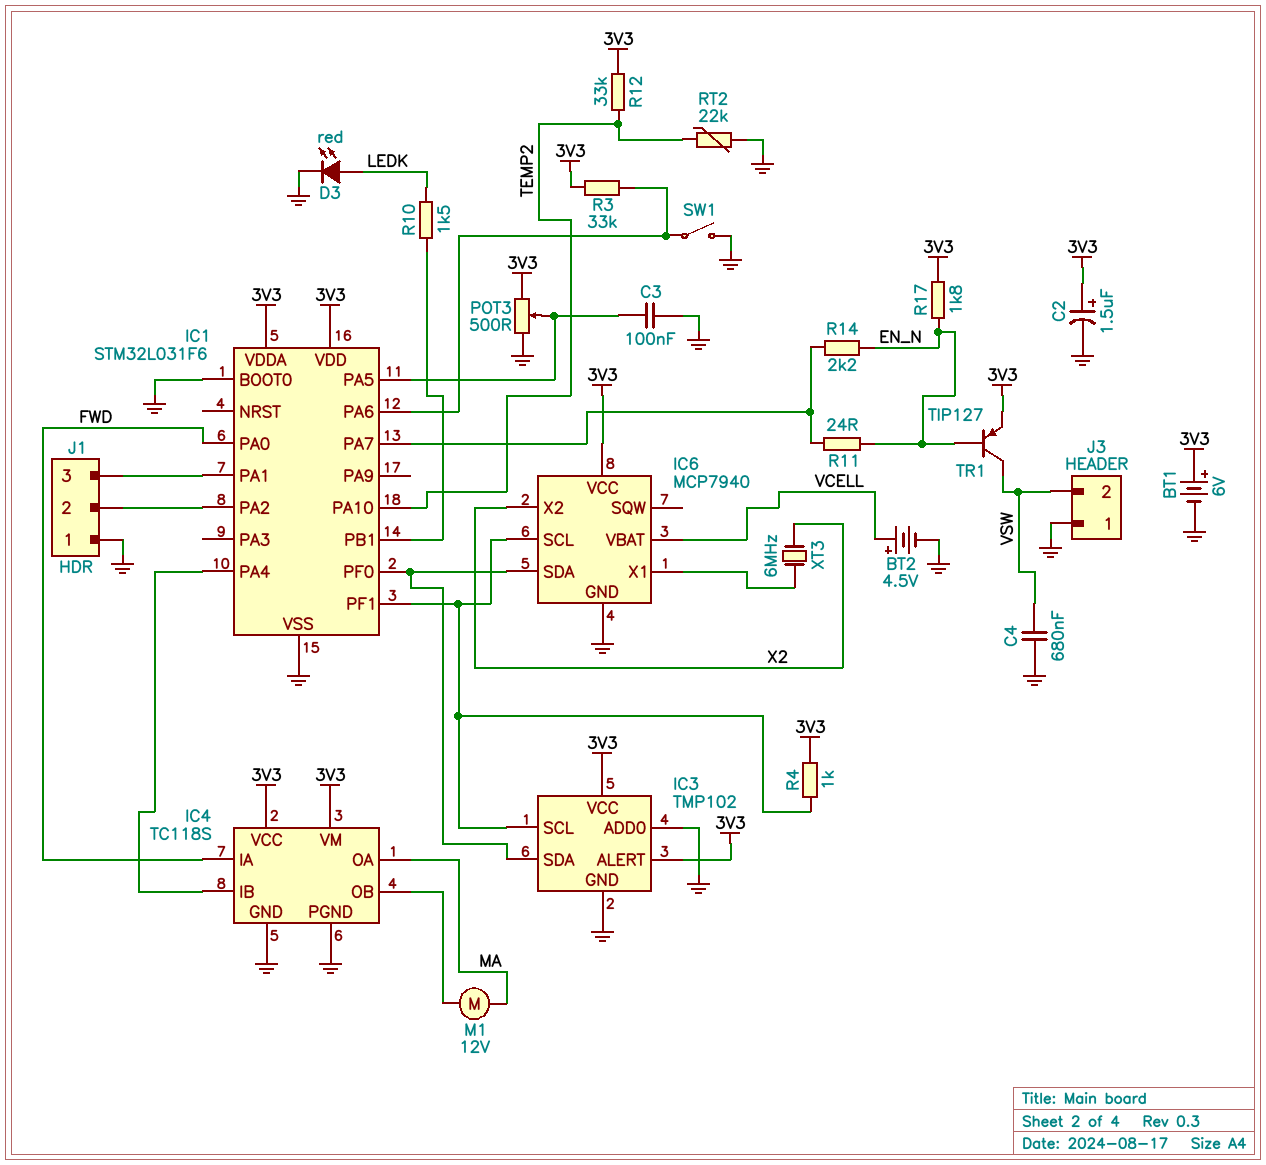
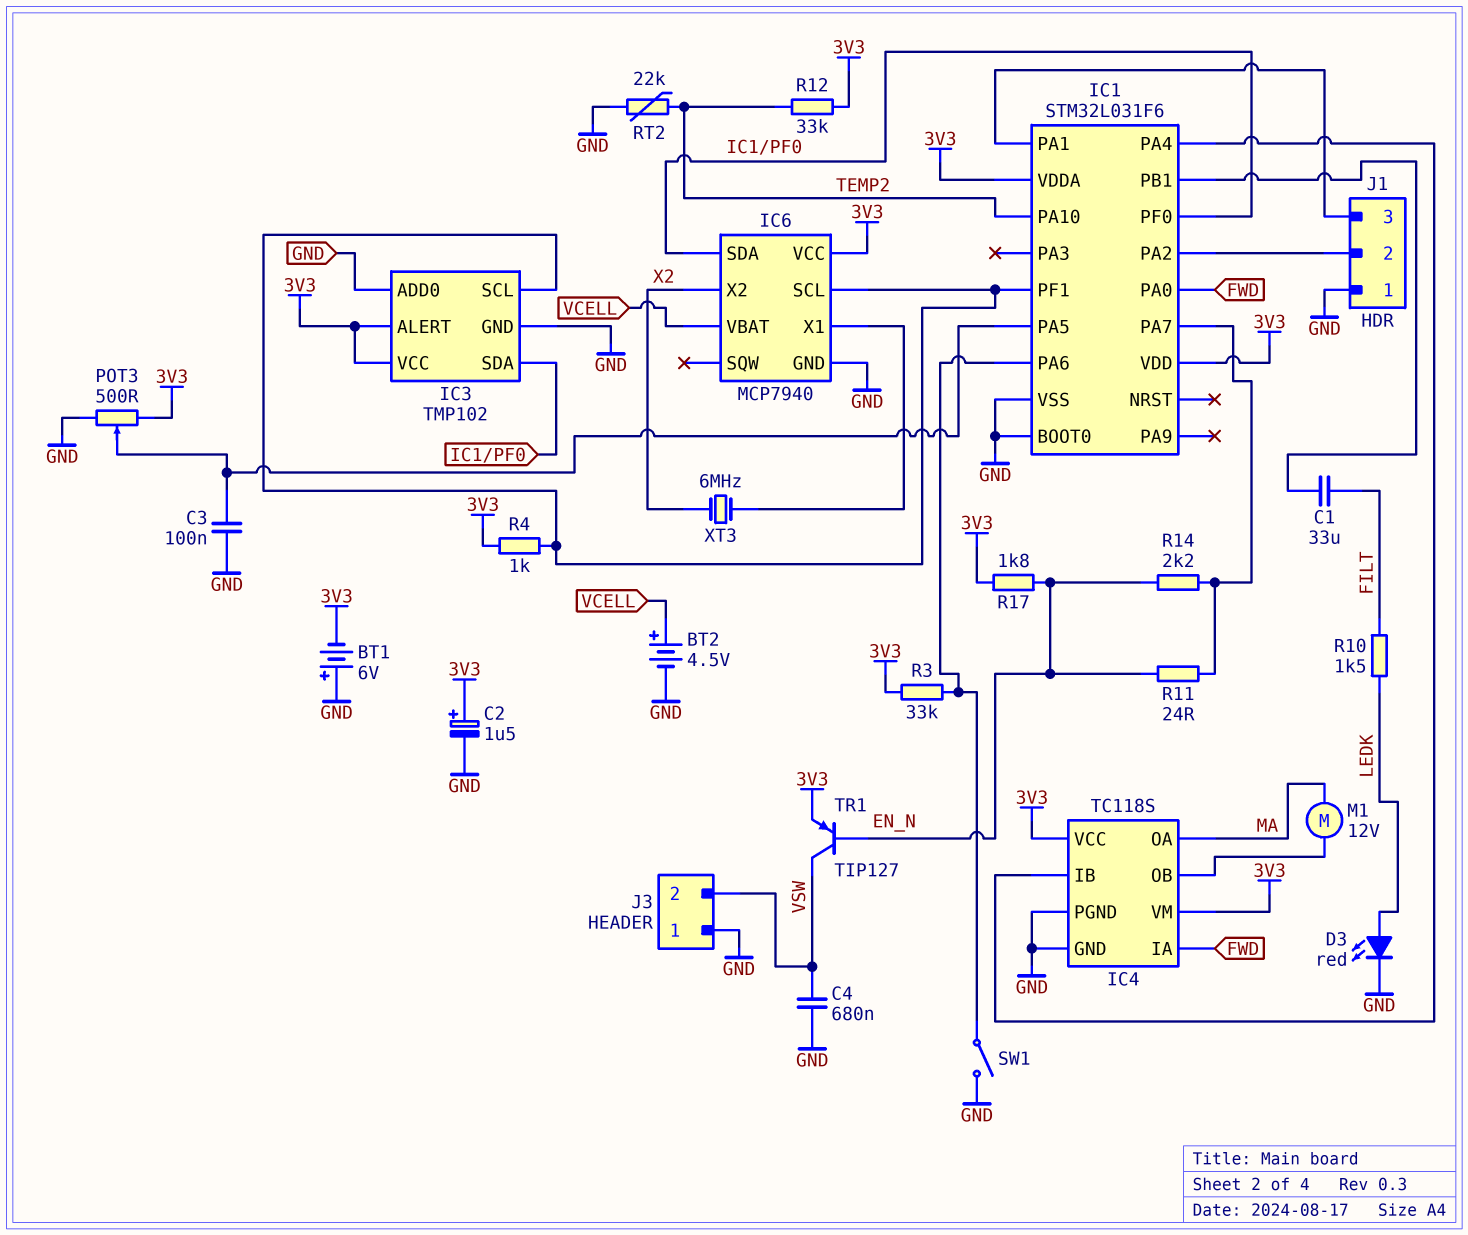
BT1: 6V (plus 3V3, minus GND) -> 6V (plus GND, minus 3V3)
C1: none -> 33uF (FILT, IC1/PB1)
R10: 1.5k (IC1/PB1, LEDK) -> 1.5k (FILT, LEDK)

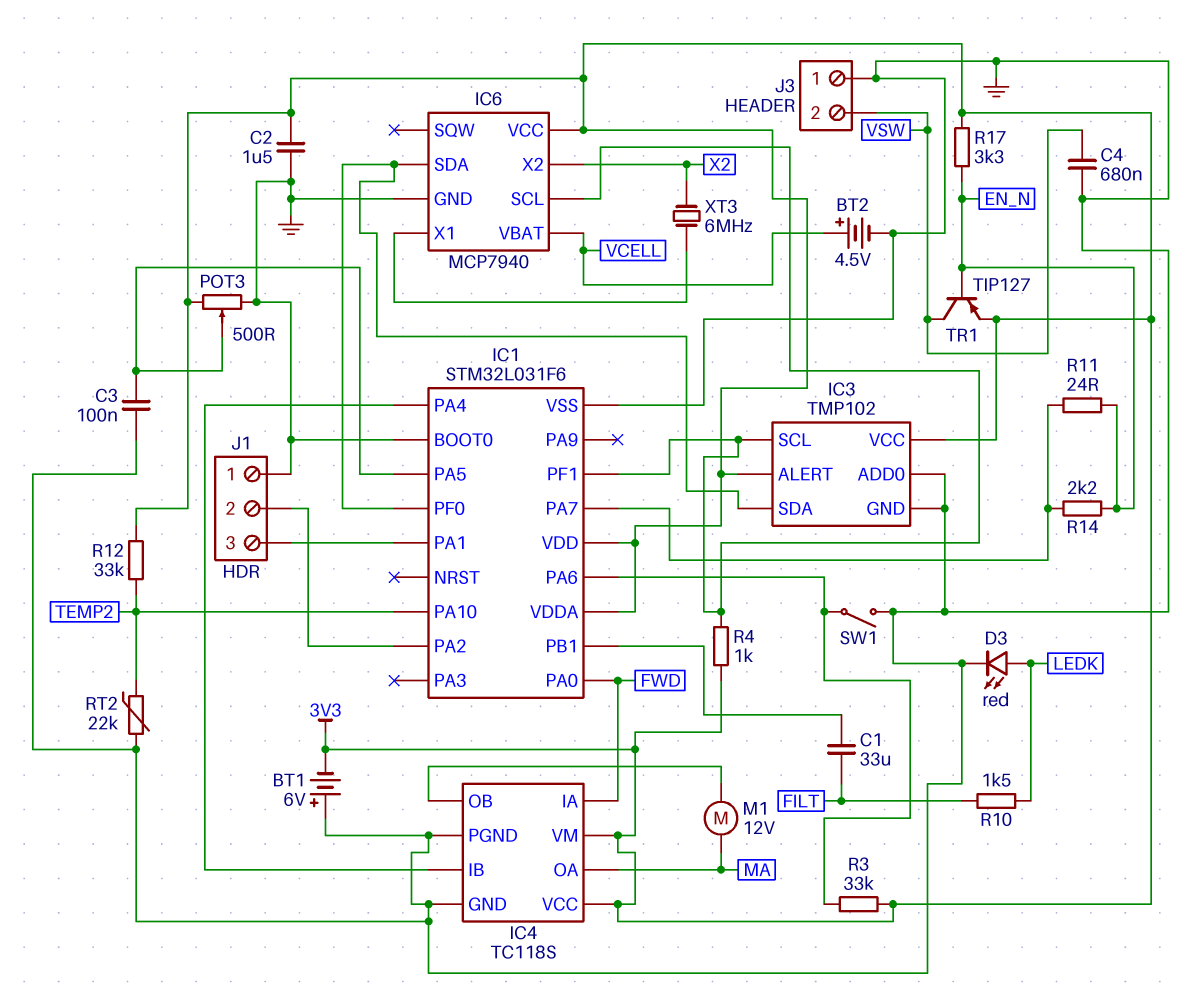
C2: 1.5uF (plus 3V3, minus GND) -> 1.5uF (3V3, GND)
R17: 1.8k (3V3, EN_N) -> 3.3k (3V3, EN_N)

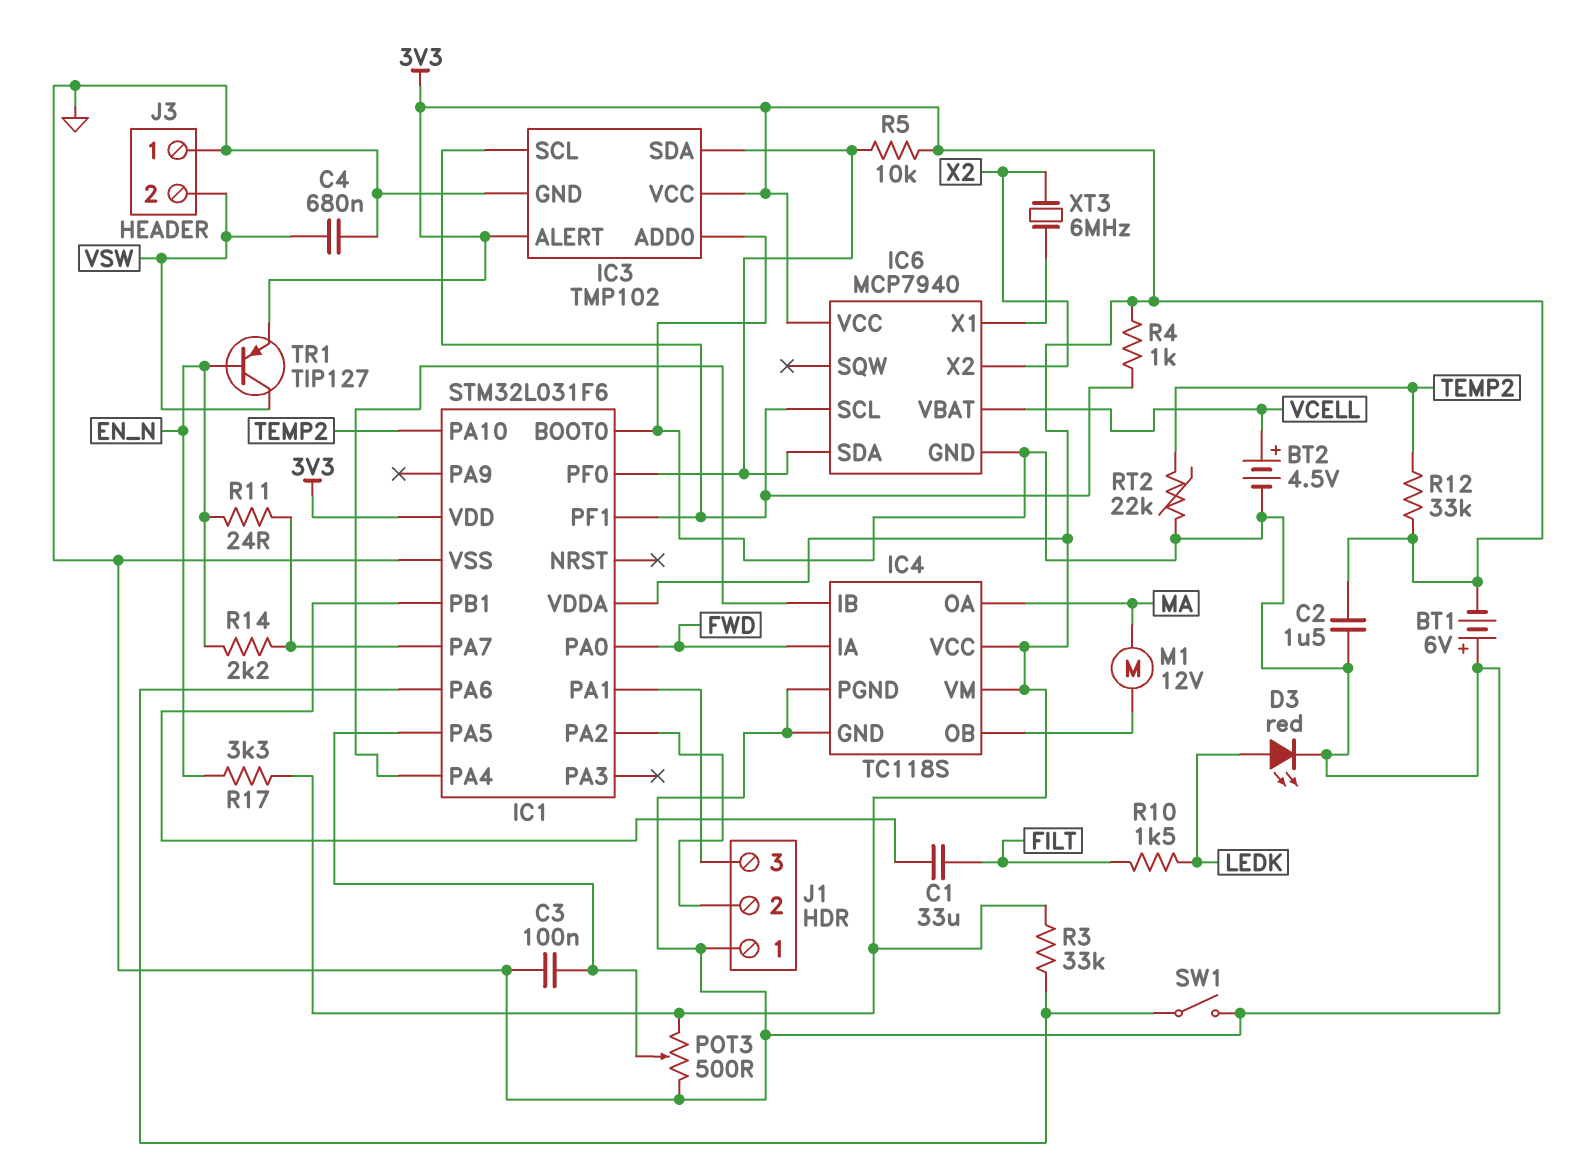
R5: none -> 10k (3V3, IC1/PF0)

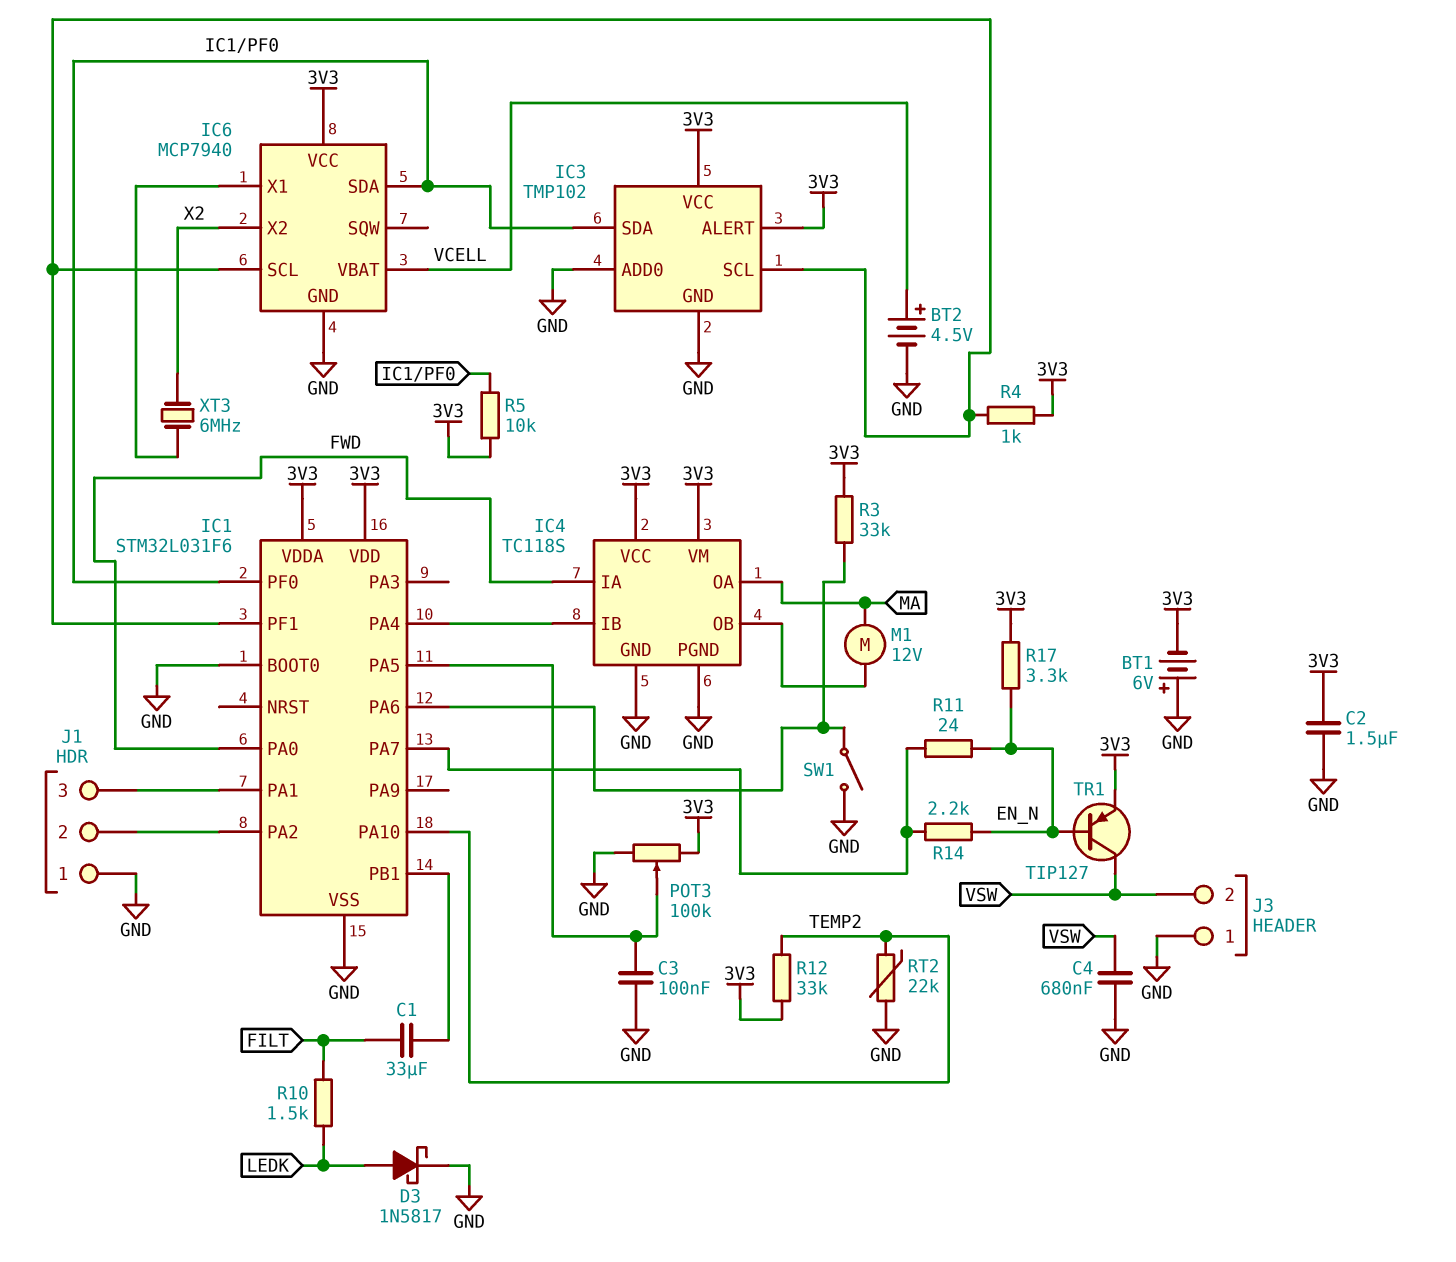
D3: LED red (A LEDK, K GND) -> schottky 1N5817 (A LEDK, K GND)
POT3: 500 (3V3, GND, wiper IC1/PA5) -> 100k (3V3, GND, wiper IC1/PA5)

